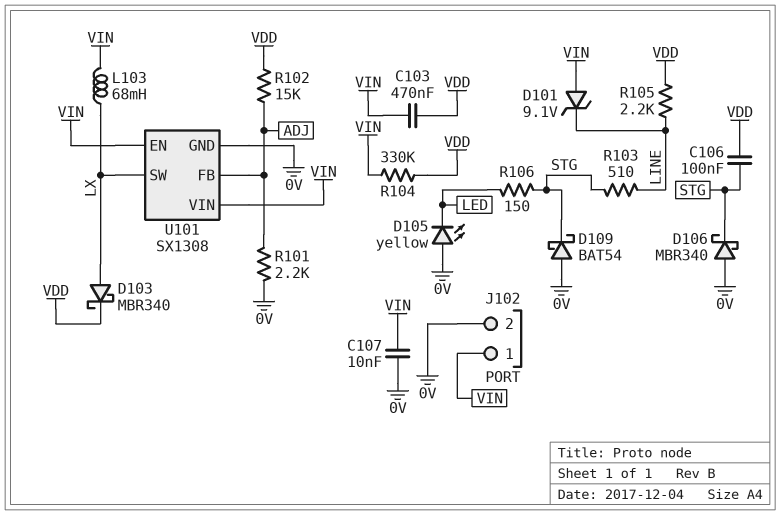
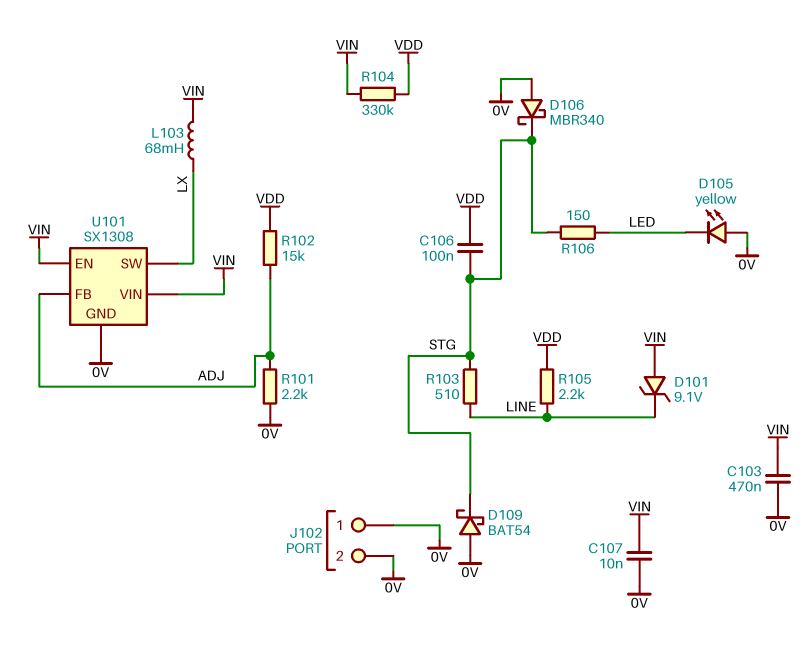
C103: 470nF (VDD, VIN) -> 470nF (0V, VIN)
D103: schottky MBR340 (A LX, K VDD) -> none
J102 pin 1: VIN -> 0V

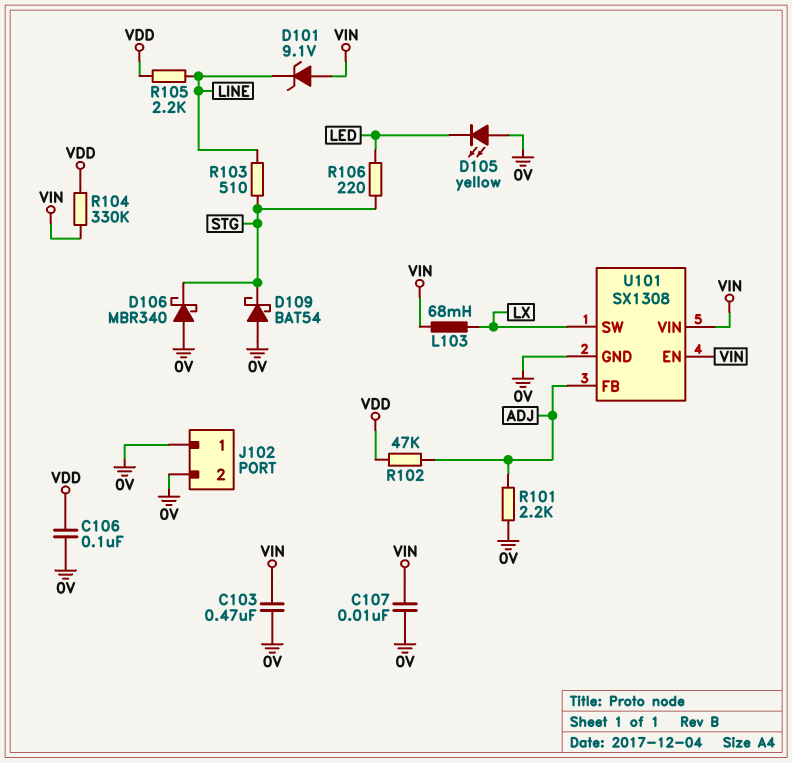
C106: 100nF (STG, VDD) -> 100nF (0V, VDD)
R102: 15k (ADJ, VDD) -> 47k (ADJ, VDD)
R106: 150 (LED, STG) -> 220 (LED, STG)

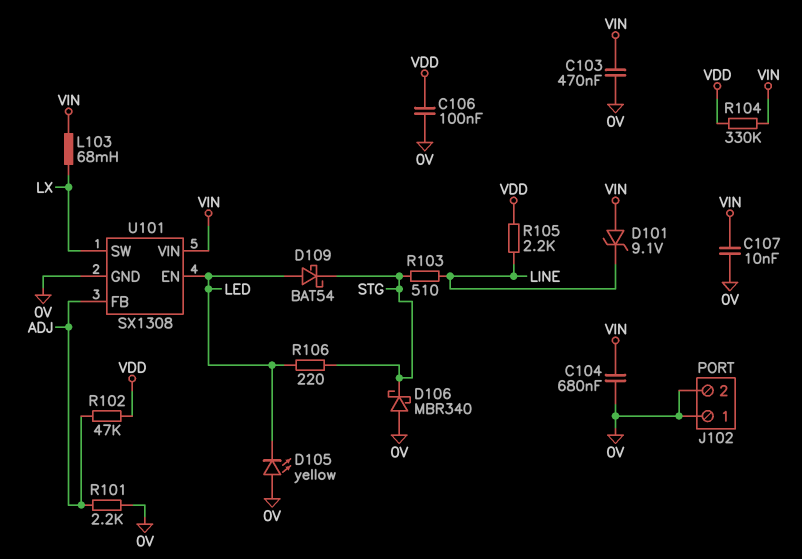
C104: none -> 680nF (0V, VIN)
D109: schottky BAT54 (A 0V, K STG) -> schottky BAT54 (A LED, K STG)
U101 pin EN: VIN -> LED

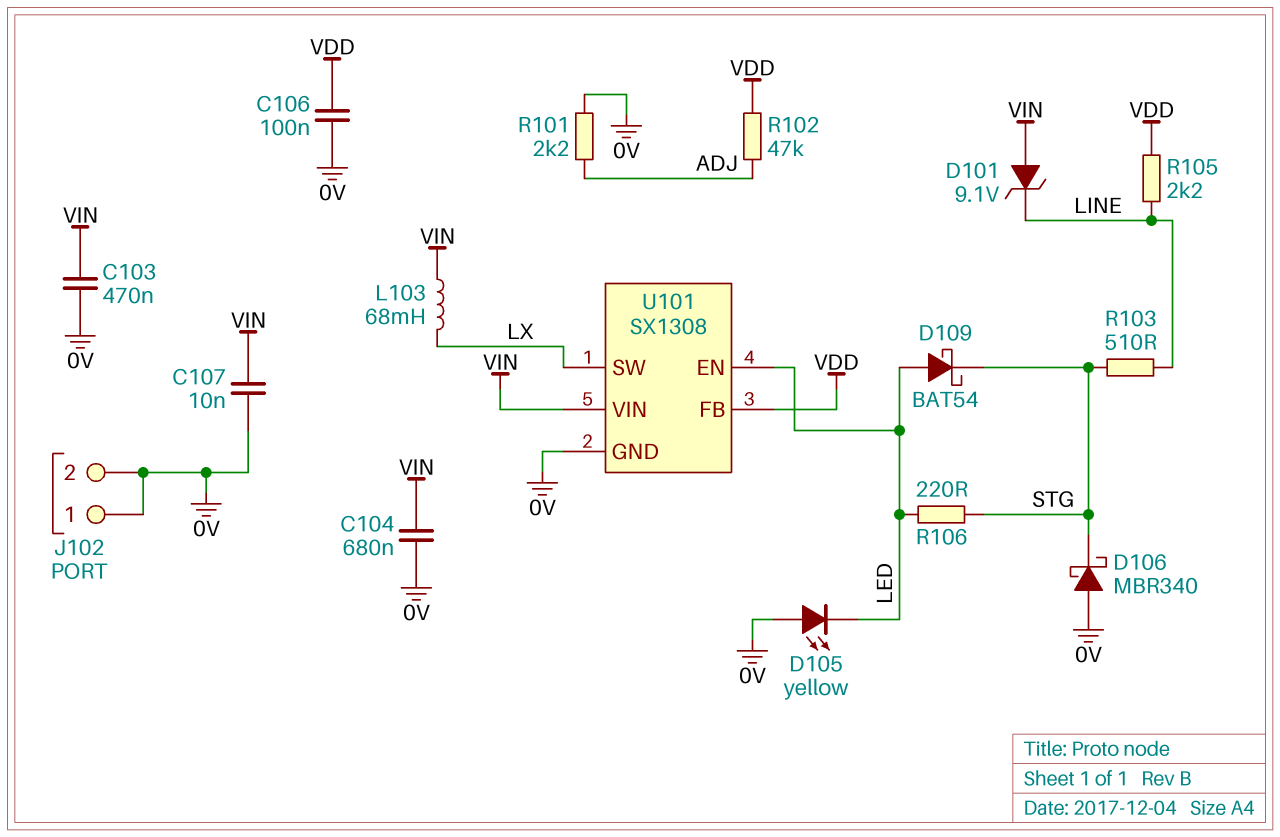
R104: 330k (VDD, VIN) -> none
U101 pin FB: ADJ -> VDD

